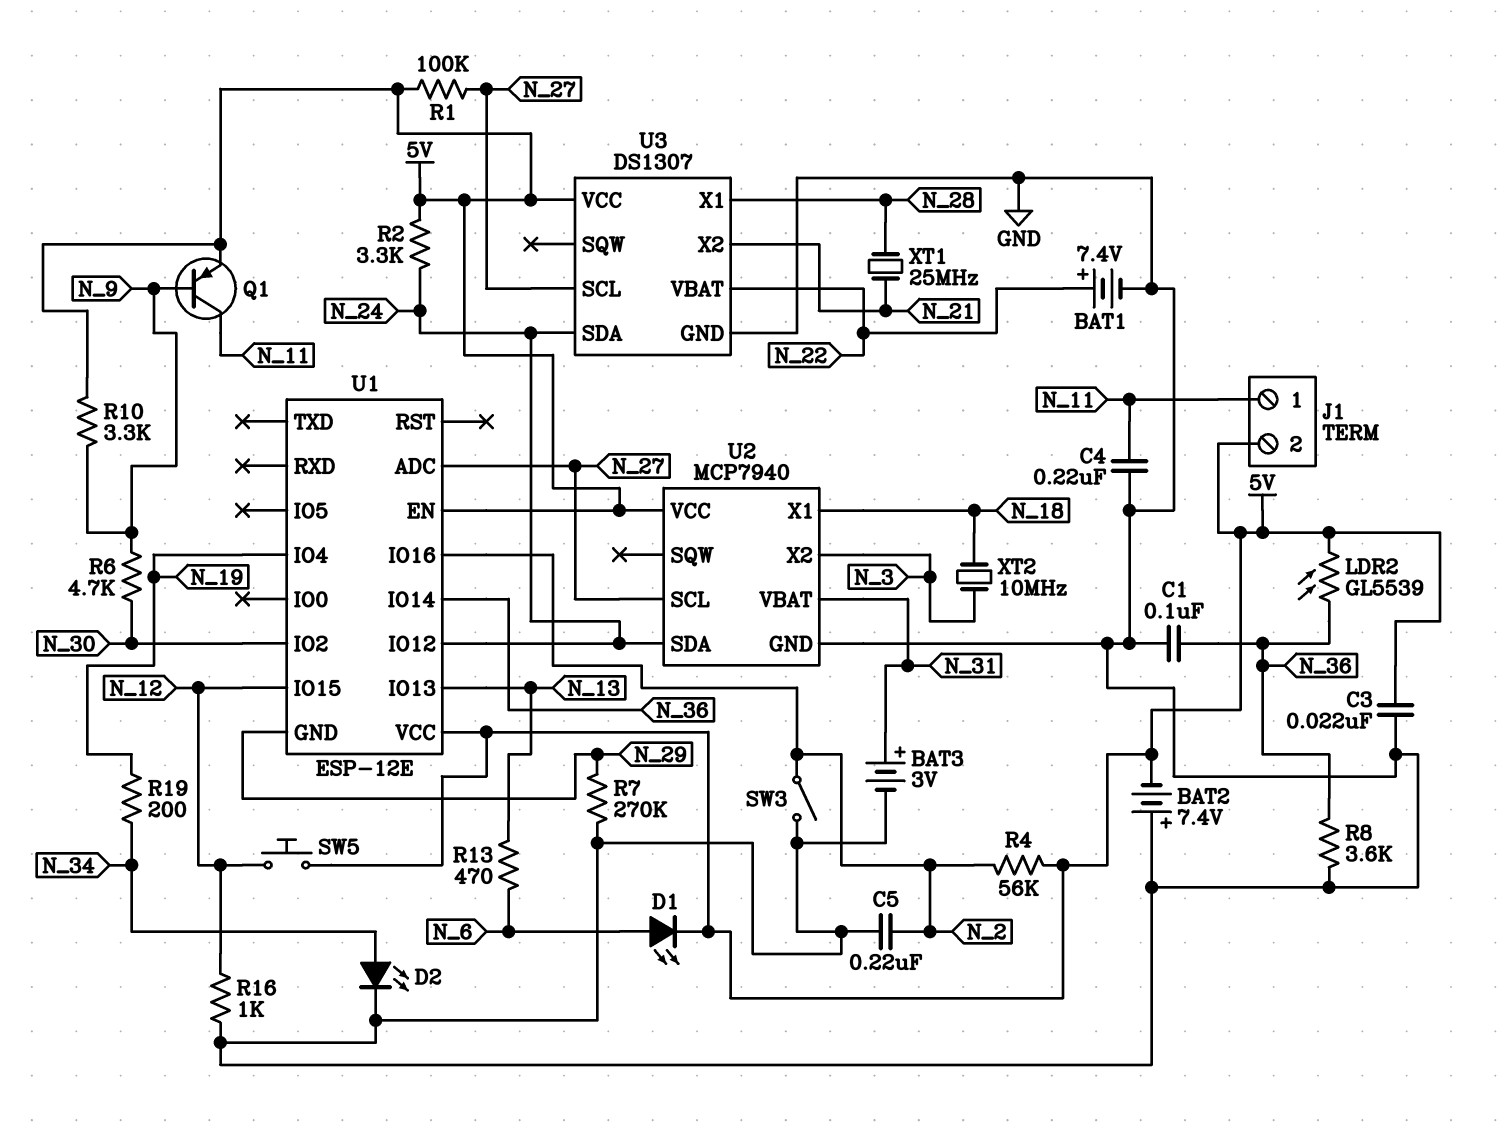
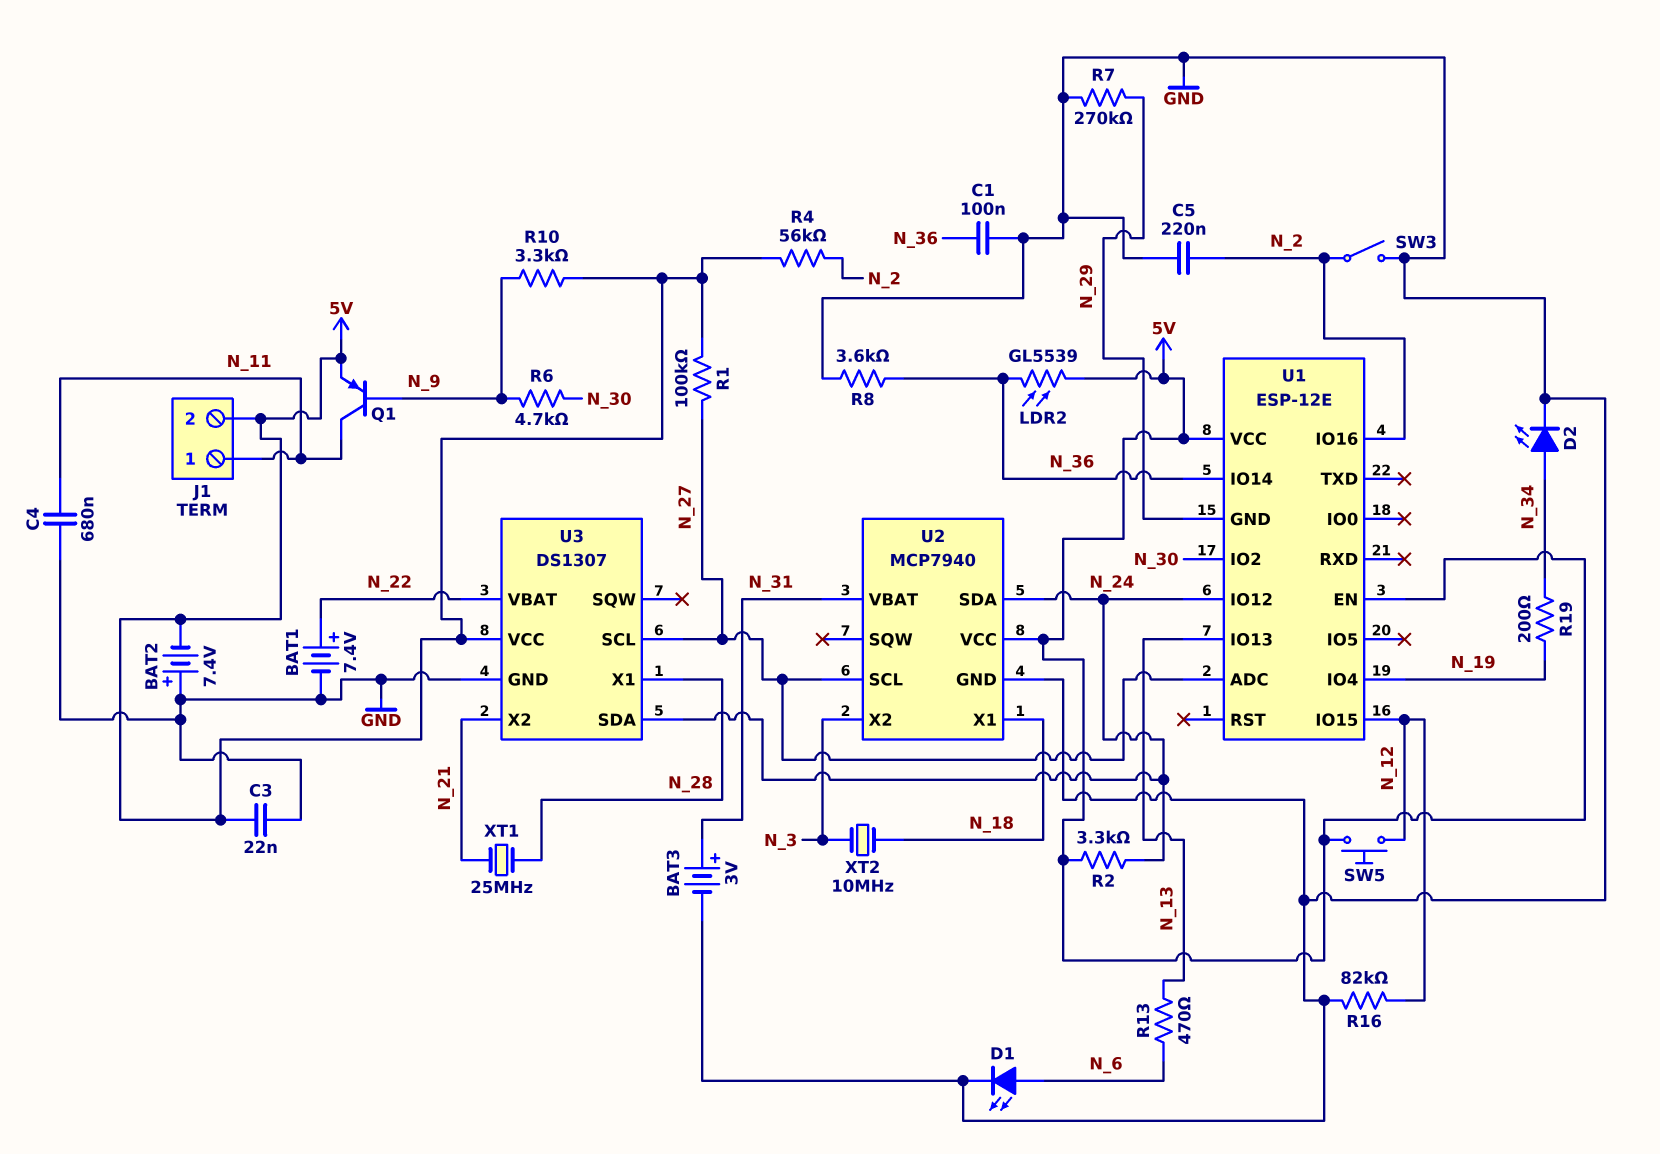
C4: 220nF (GND, N_11) -> 680nF (GND, N_11)
D1: LED (A N_6, K 5V) -> LED (A N_6, K GND)
R16: 1k (GND, N_12) -> 82k (GND, N_12)

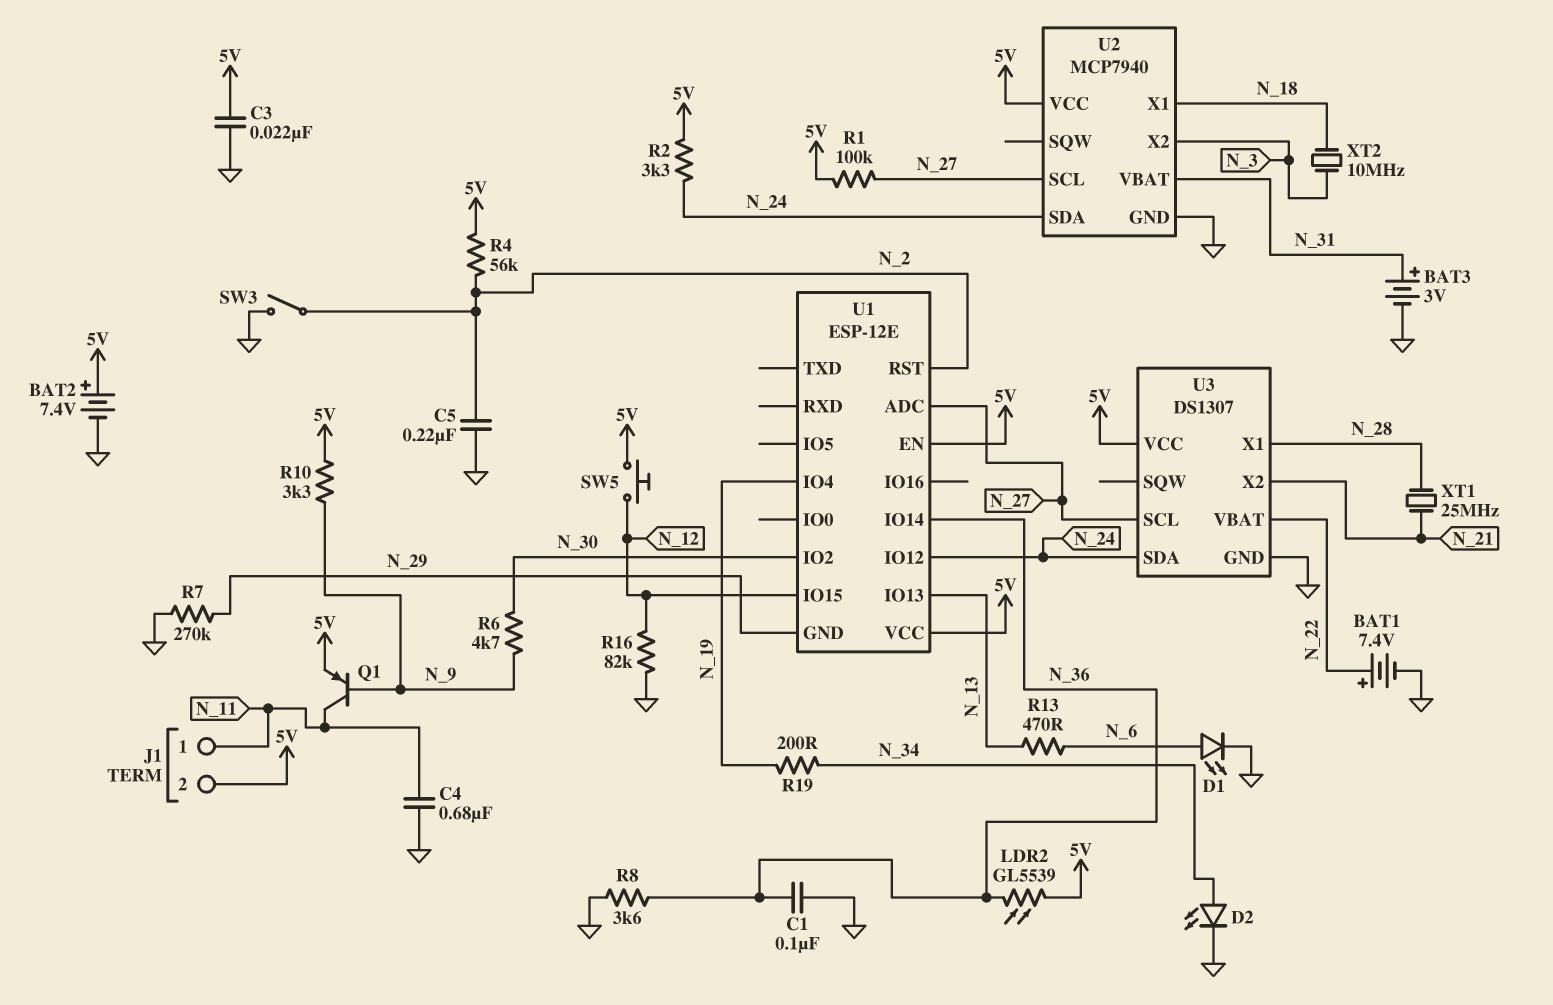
BAT2: 7.4V (plus GND, minus 5V) -> 7.4V (plus 5V, minus GND)
U1 pin IO16: N_2 -> none
U1 pin RST: none -> N_2

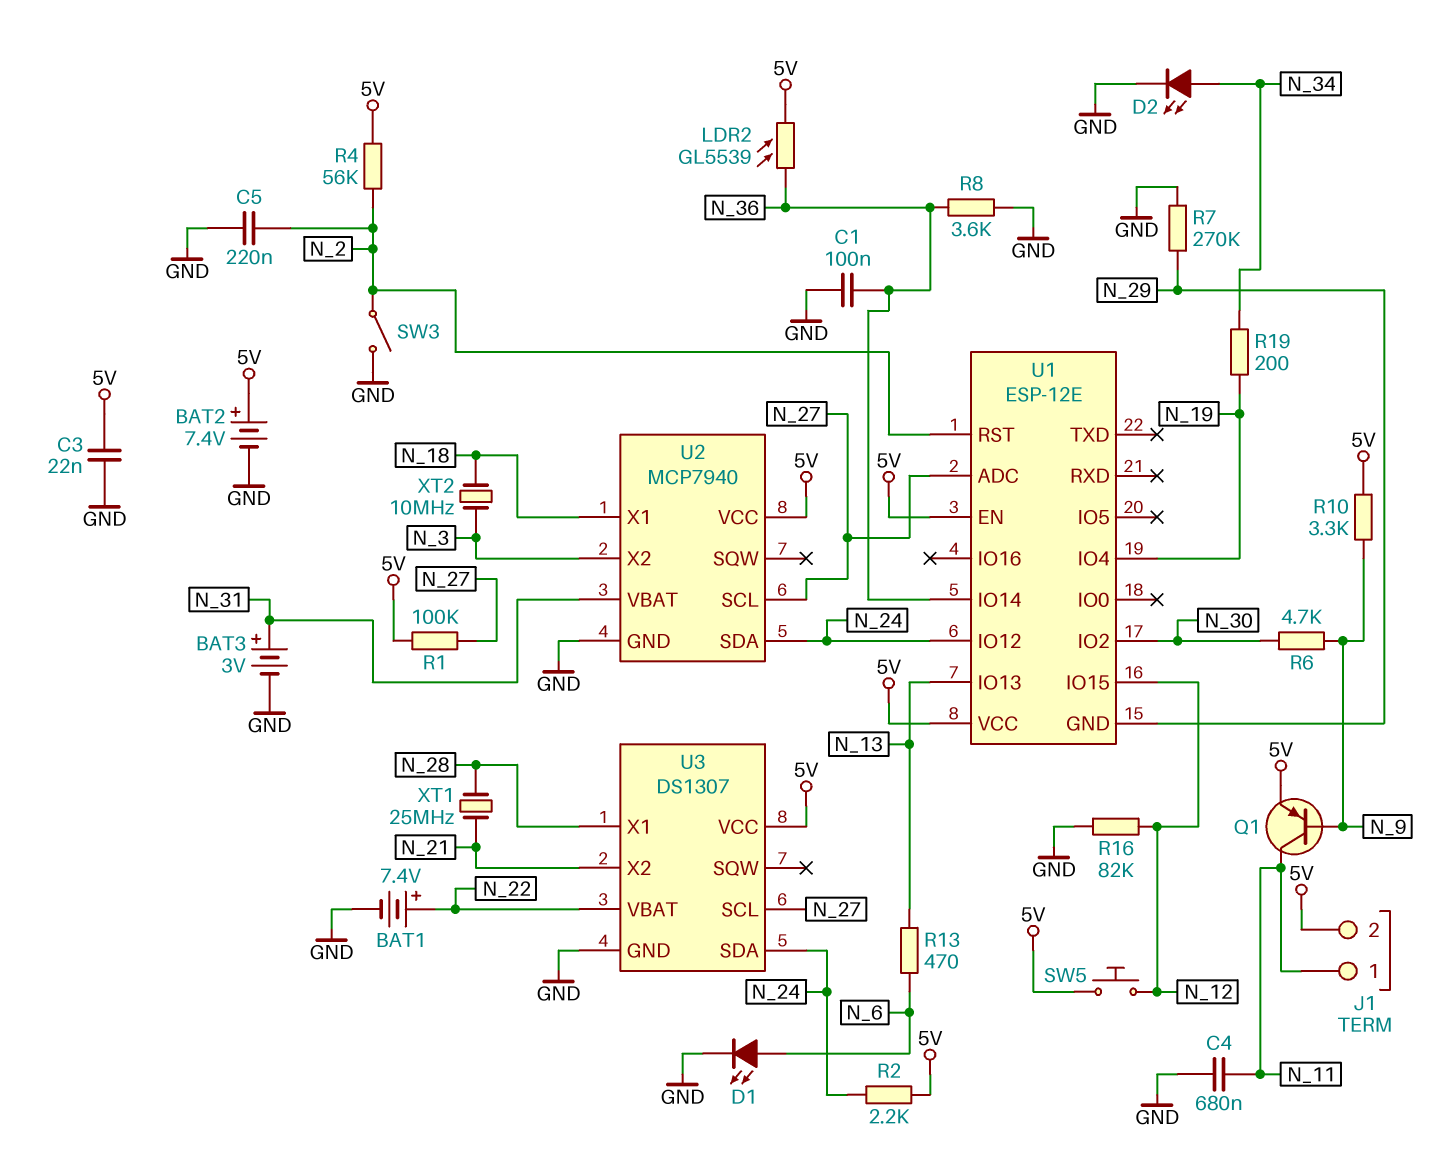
R2: 3.3k (5V, N_24) -> 2.2k (5V, N_24)

